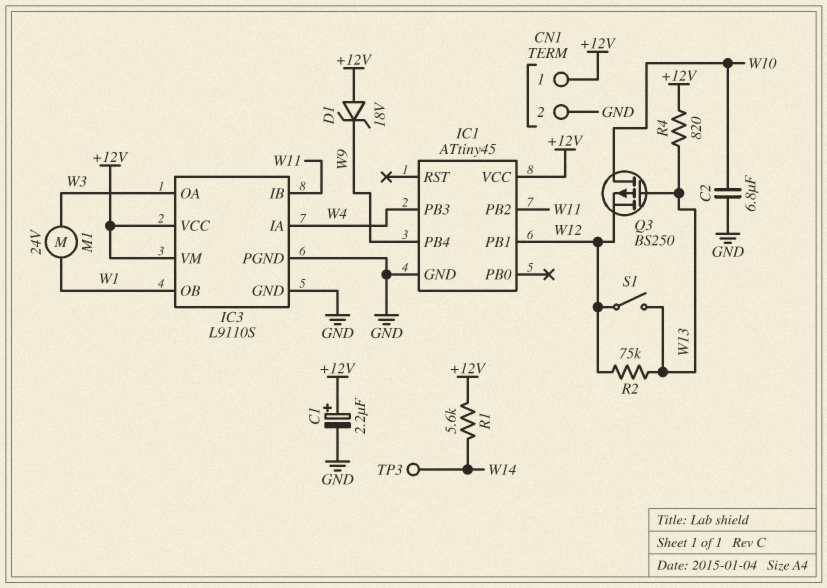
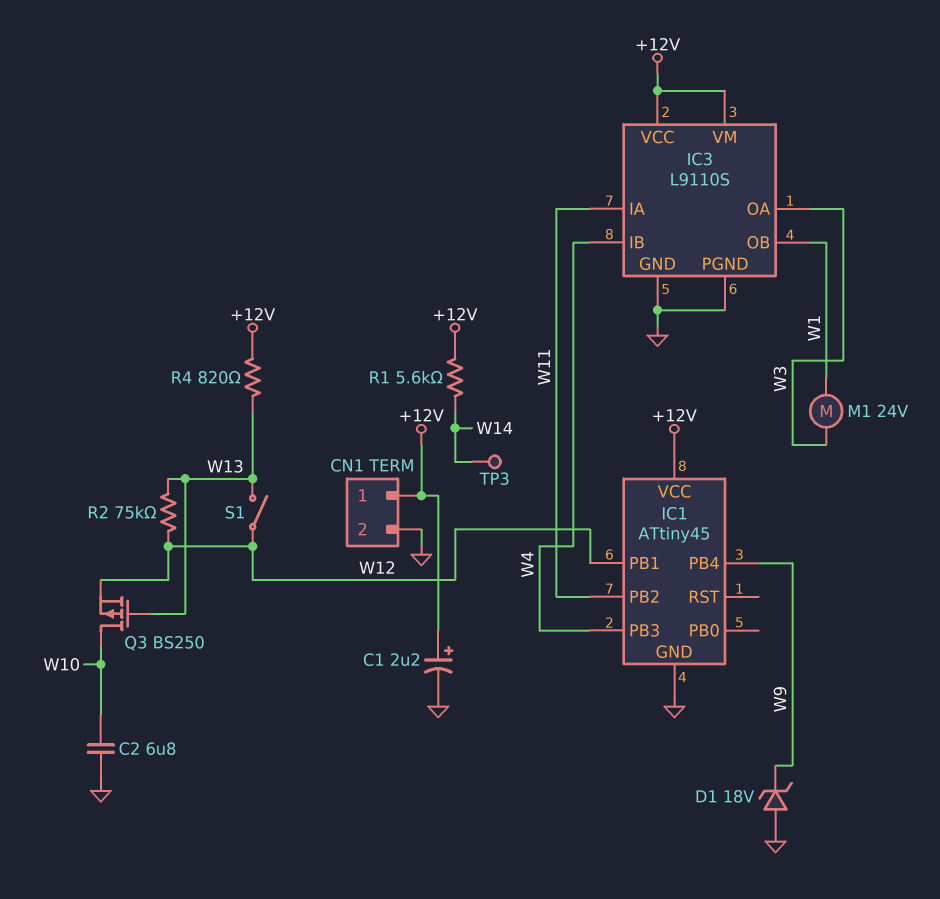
D1: zener 18V (A +12V, K W9) -> zener 18V (A GND, K W9)
IC3 pin IA: W4 -> W11
IC3 pin IB: W11 -> W4

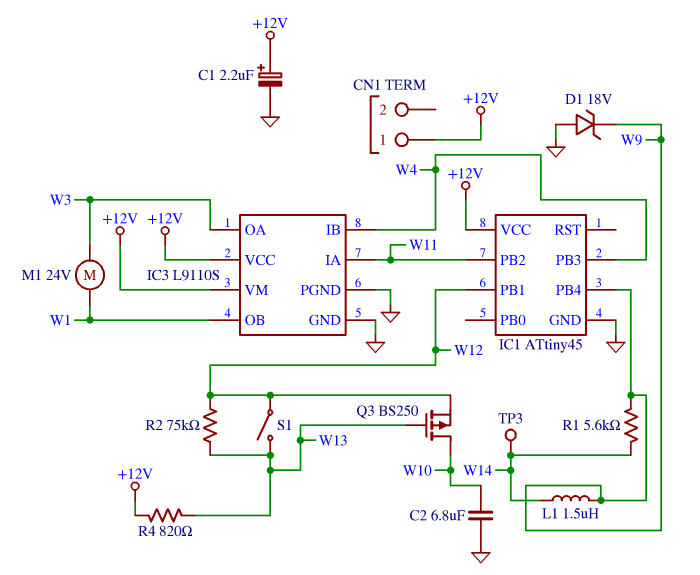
CN1 pin 2: GND -> none
L1: none -> 1.5uH (W9, W14)
R1: 5.6k (+12V, W14) -> 5.6k (W9, W14)

